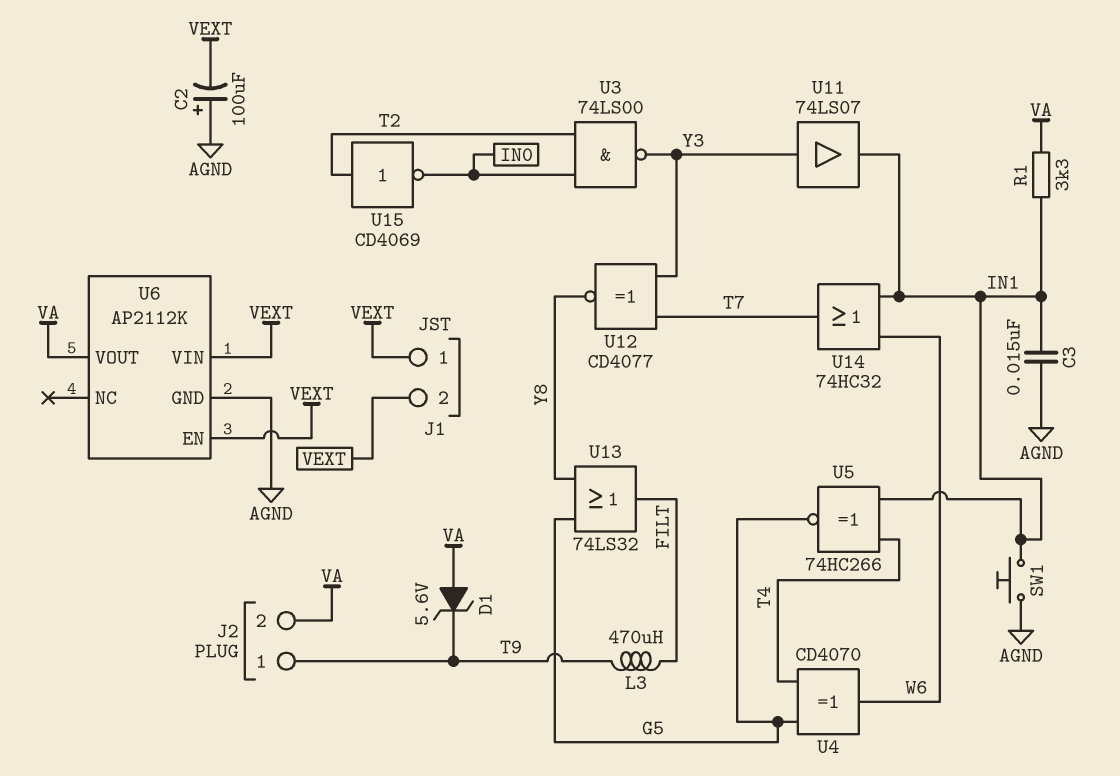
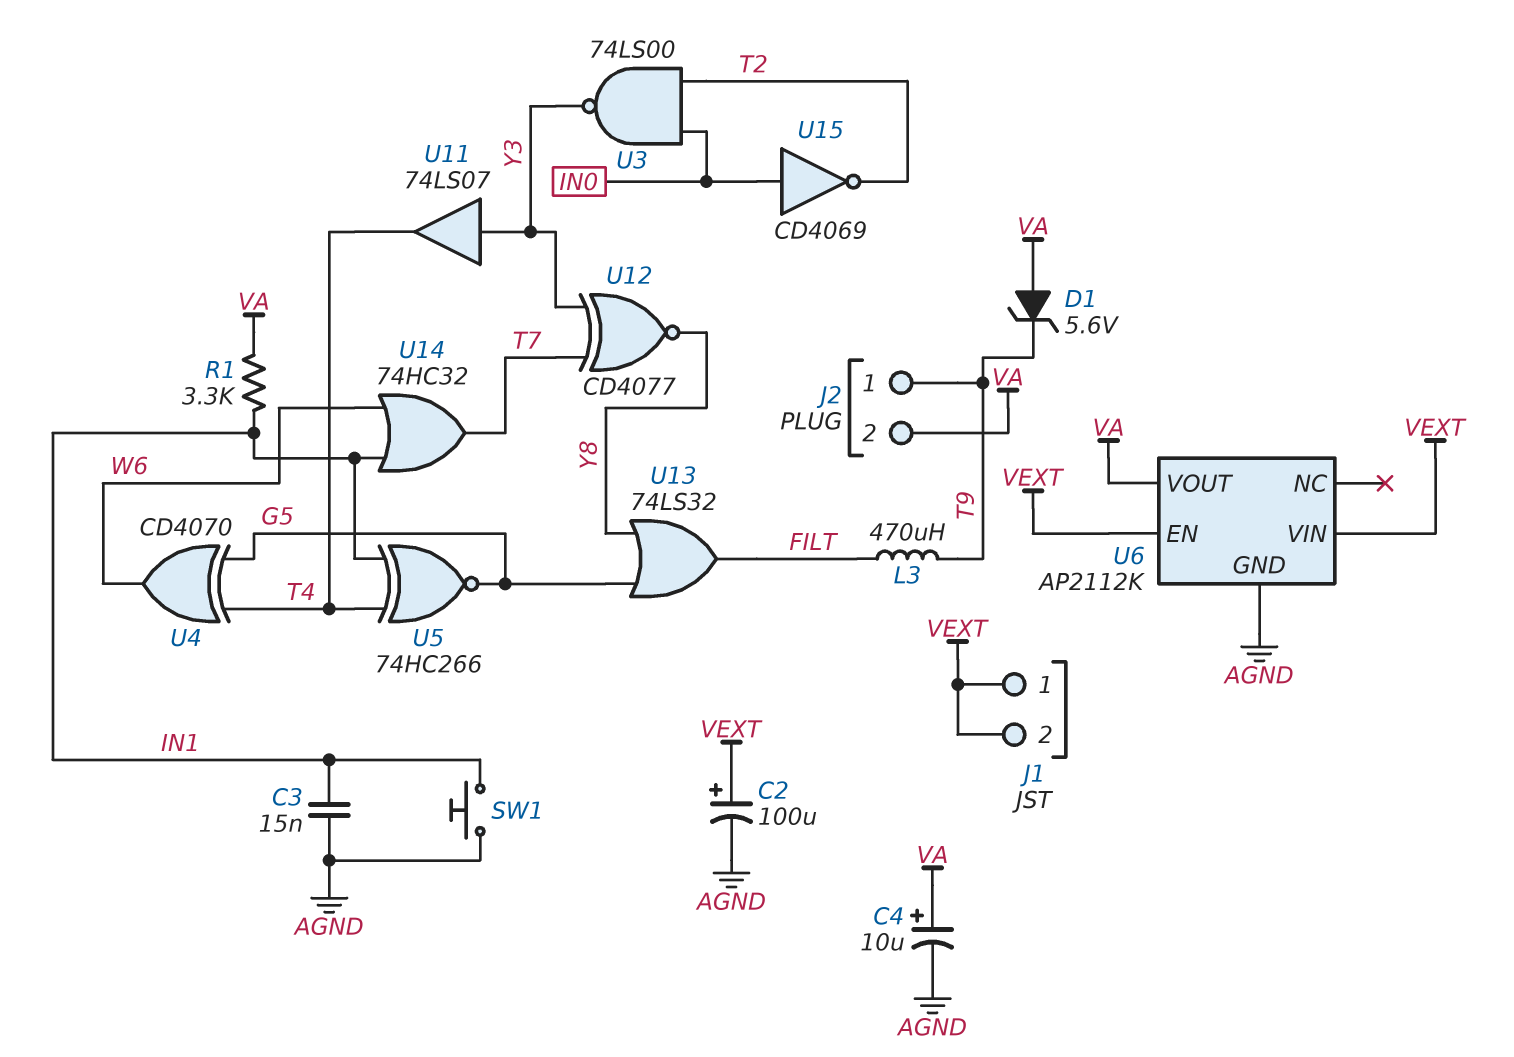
C2: 100uF (plus AGND, minus VEXT) -> 100uF (plus VEXT, minus AGND)
C4: none -> 10uF (plus VA, minus AGND)
U11: buffer 74LS07 (in Y3, out IN1) -> buffer 74LS07 (in Y3, out T4)
U15: NOT CD4069 (in T2, out IN0) -> NOT CD4069 (in IN0, out T2)

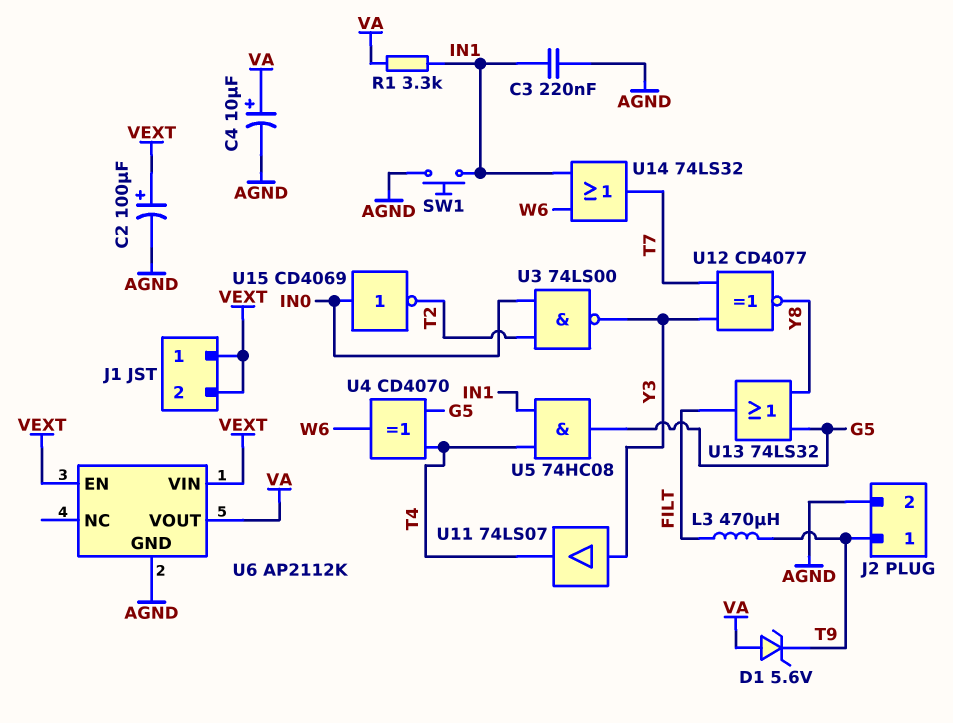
C3: 15nF (AGND, IN1) -> 220nF (AGND, IN1)
J2 pin 2: VA -> AGND
U5: XNOR 74HC266 (in IN1, in T4, out G5) -> AND 74HC08 (in IN1, in T4, out G5)
U14: OR 74HC32 (in IN1, in W6, out T7) -> OR 74LS32 (in IN1, in W6, out T7)

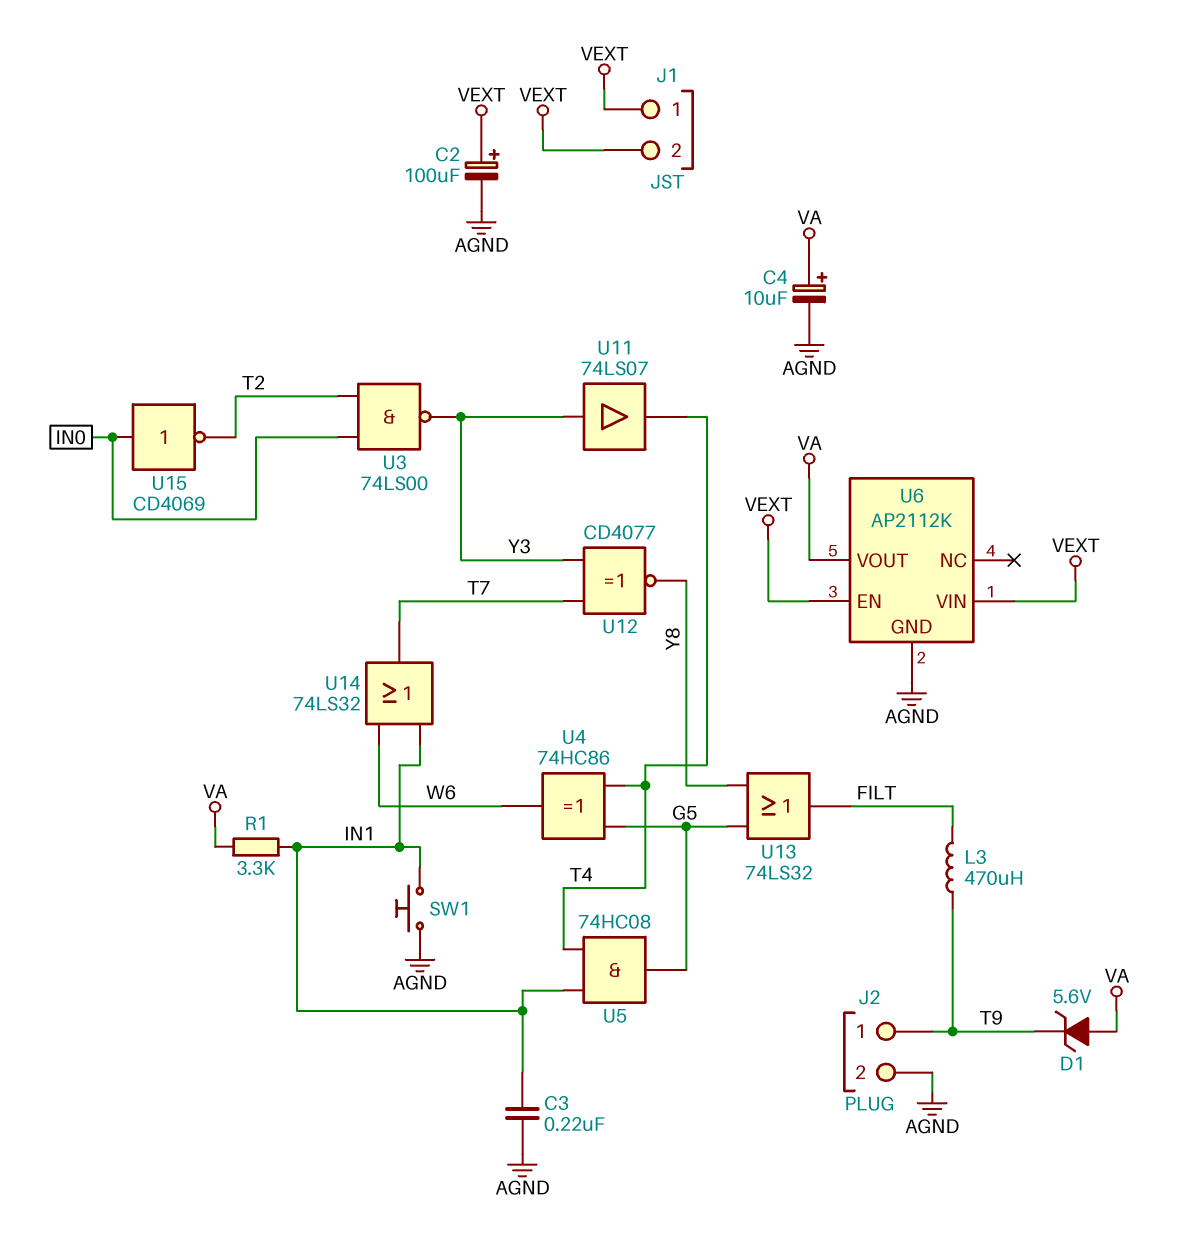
U4: XOR CD4070 (in G5, in T4, out W6) -> XOR 74HC86 (in G5, in T4, out W6)

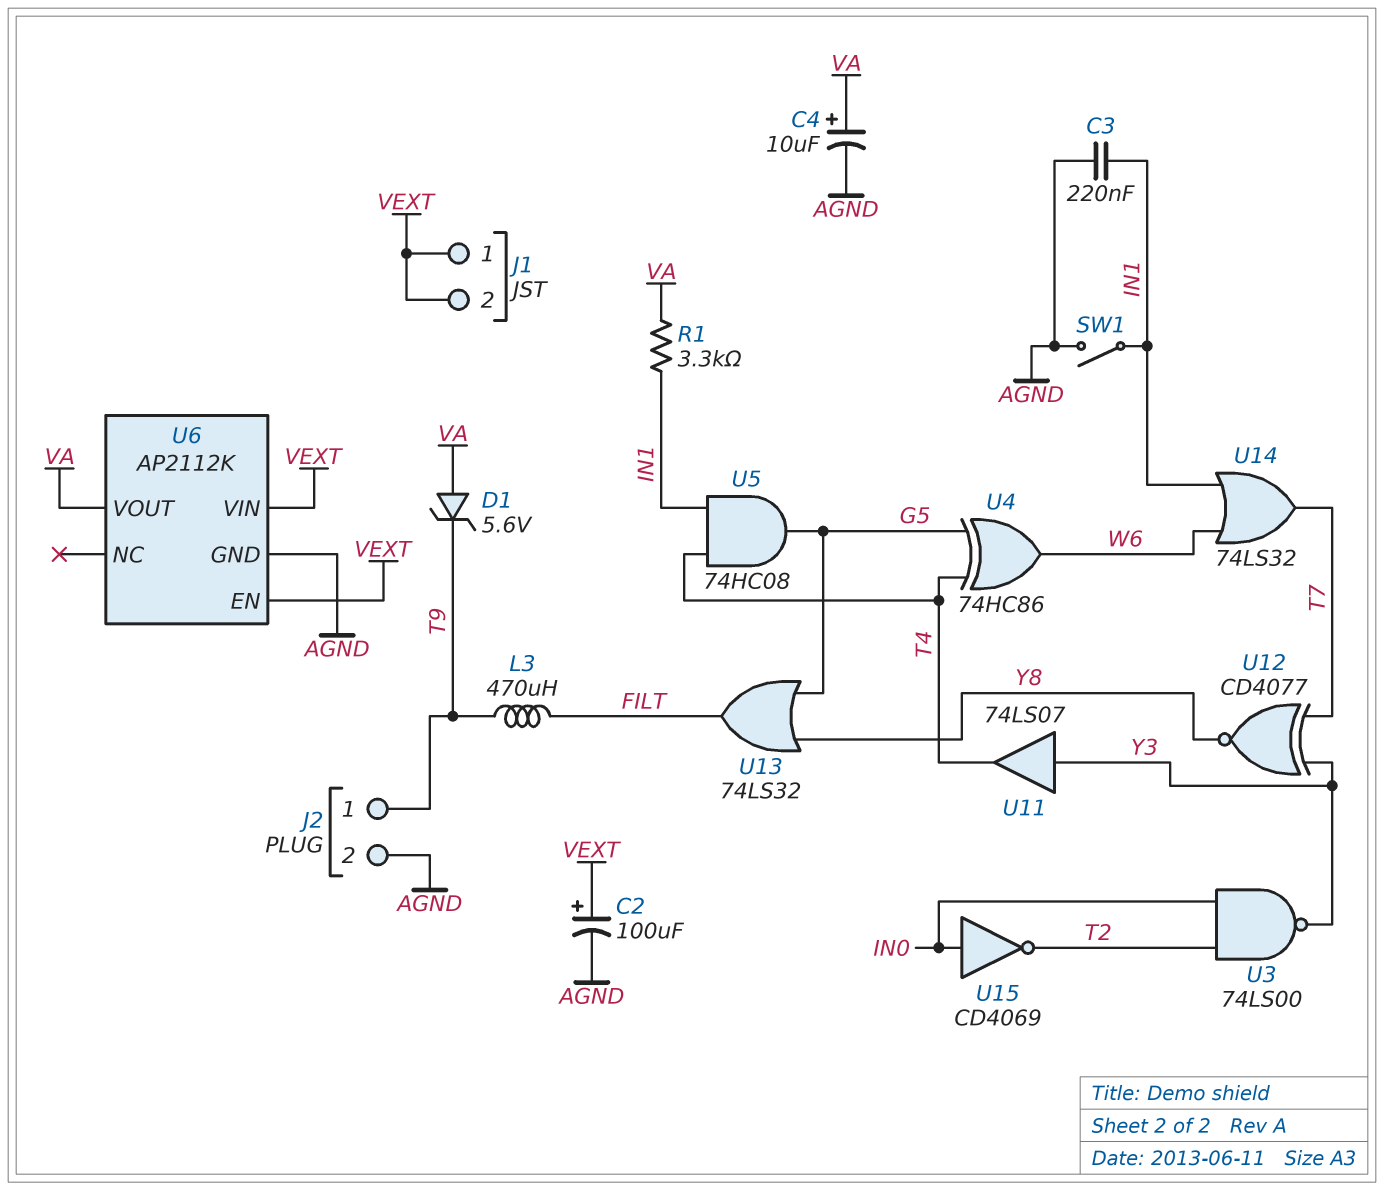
SW1: button (AGND, IN1) -> switch (AGND, IN1)

